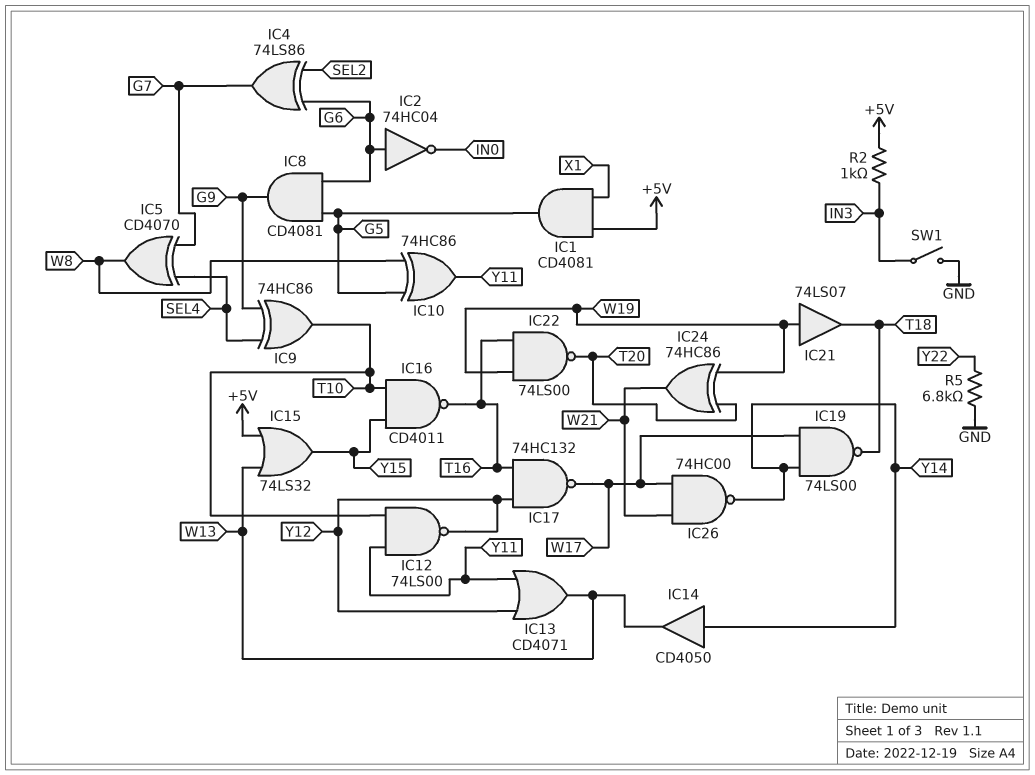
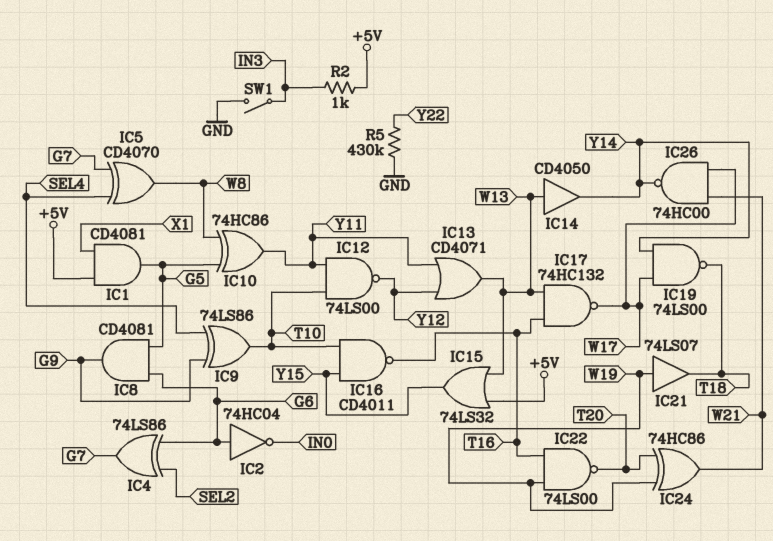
IC9: XOR 74HC86 (in G9, in SEL4, out T10) -> XOR 74LS86 (in G9, in SEL4, out T10)
IC14: buffer CD4050 (in Y14, out W13) -> buffer CD4050 (in W13, out Y14)
IC17: NAND 74HC132 (in T16, in Y12, out W17) -> NAND 74HC132 (in T16, in W13, out W17)
R5: 6.8k (GND, Y22) -> 430k (GND, Y22)

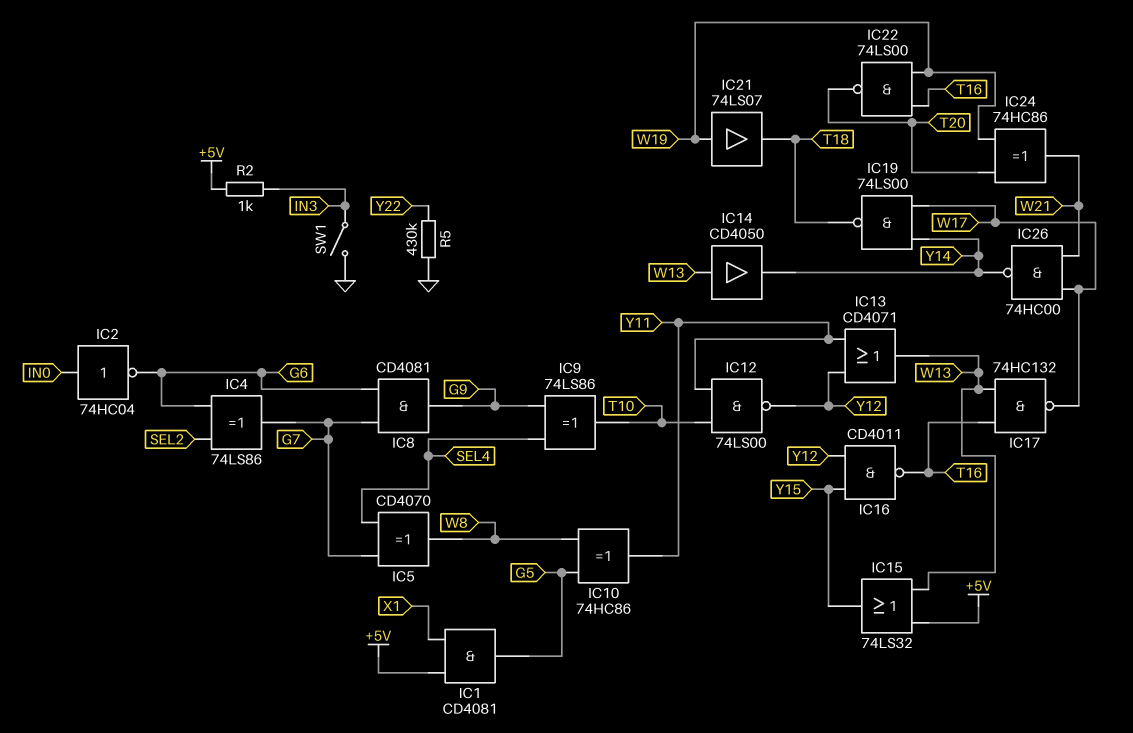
IC2: NOT 74HC04 (in G6, out IN0) -> NOT 74HC04 (in IN0, out G6)
IC8: AND CD4081 (in G5, in G6, out G9) -> AND CD4081 (in G6, in G7, out G9)
IC16: NAND CD4011 (in T10, in Y15, out T16) -> NAND CD4011 (in Y12, in Y15, out T16)

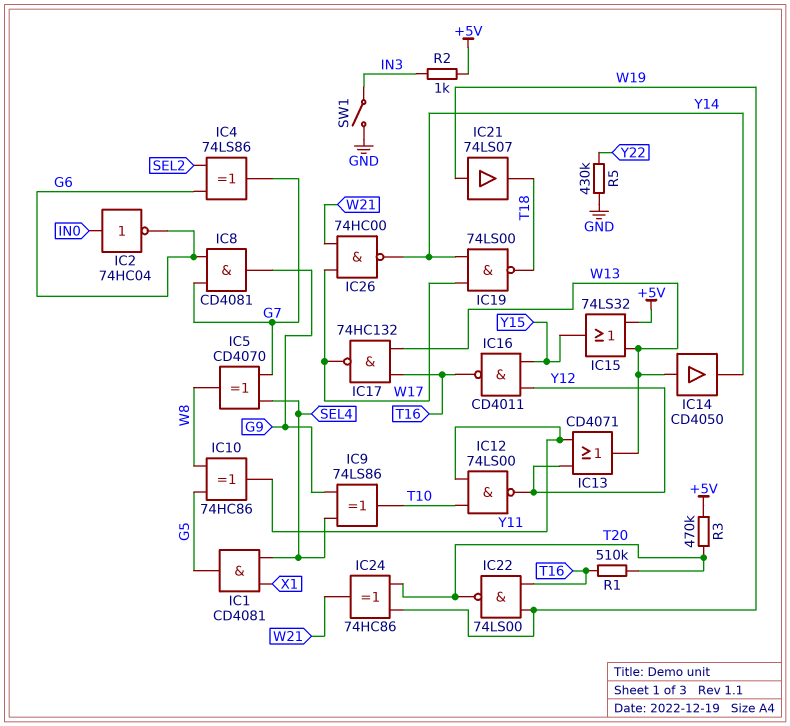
IC1: AND CD4081 (in +5V, in X1, out G5) -> AND CD4081 (in SEL4, in X1, out G5)
R1: none -> 510k (T16, T20)
R3: none -> 470k (+5V, T20)

